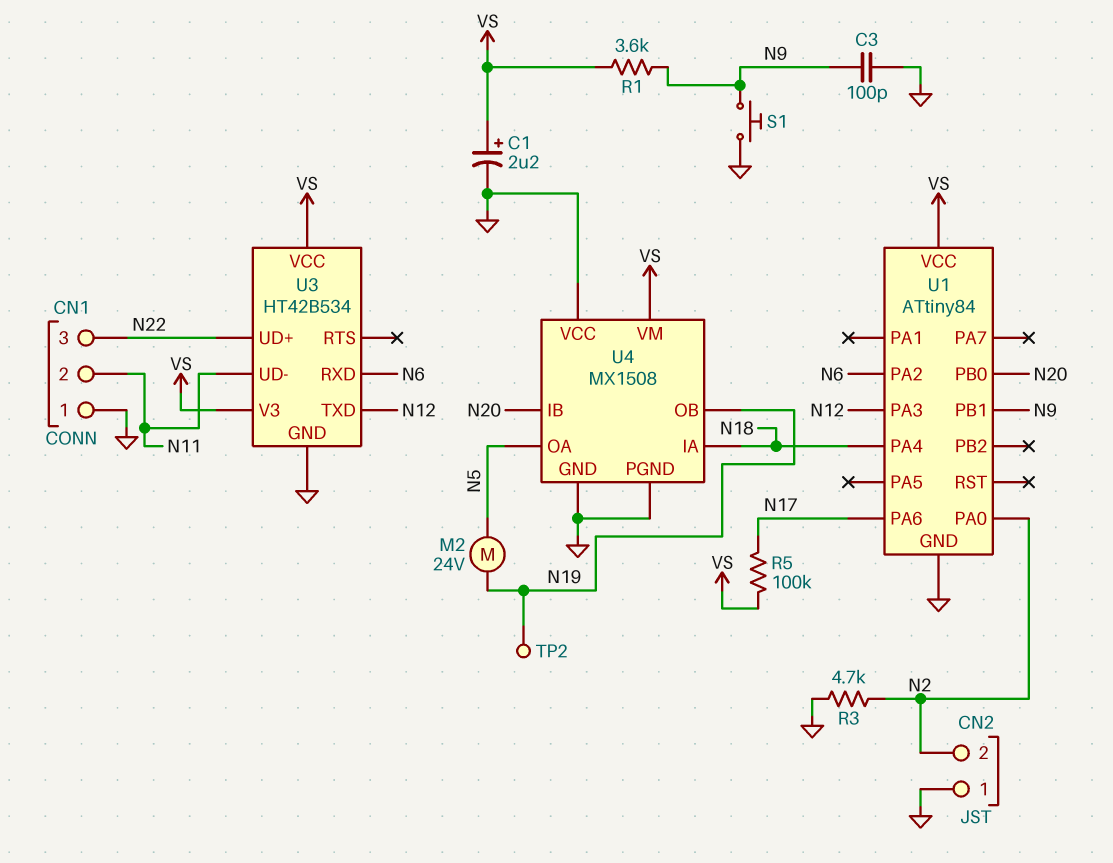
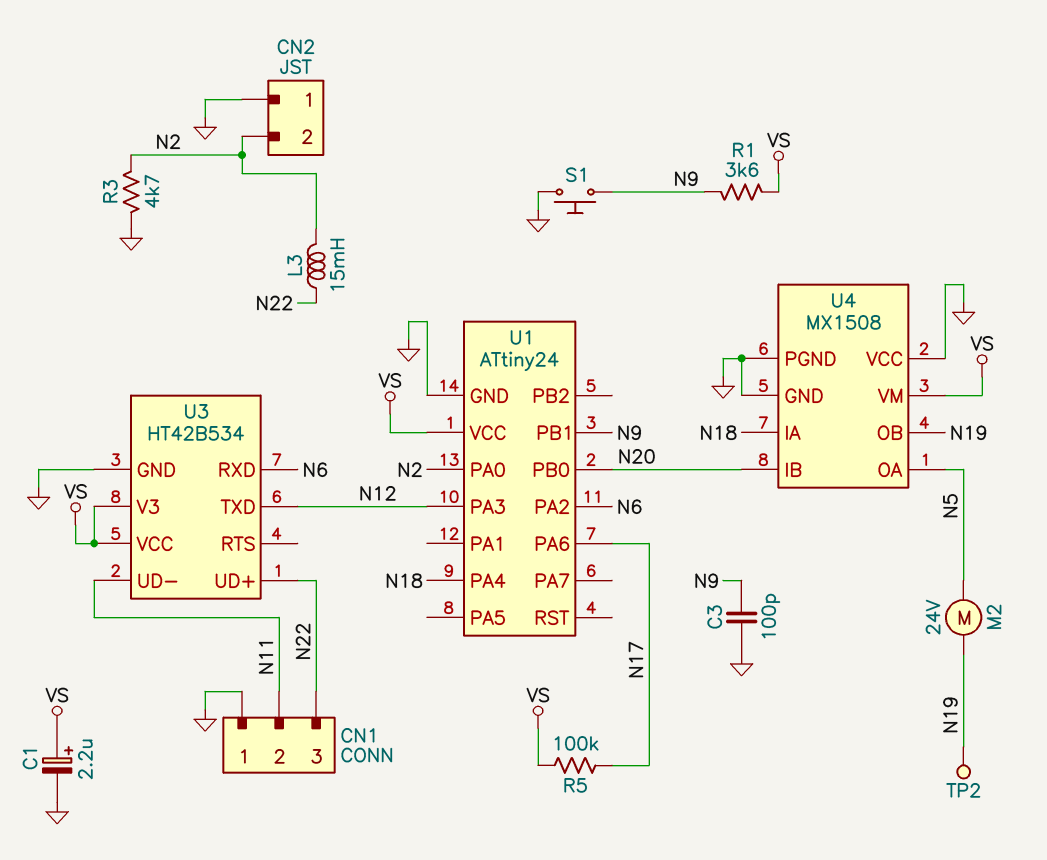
L3: none -> 15mH (N2, N22)
U1: ATtiny84 -> ATtiny24

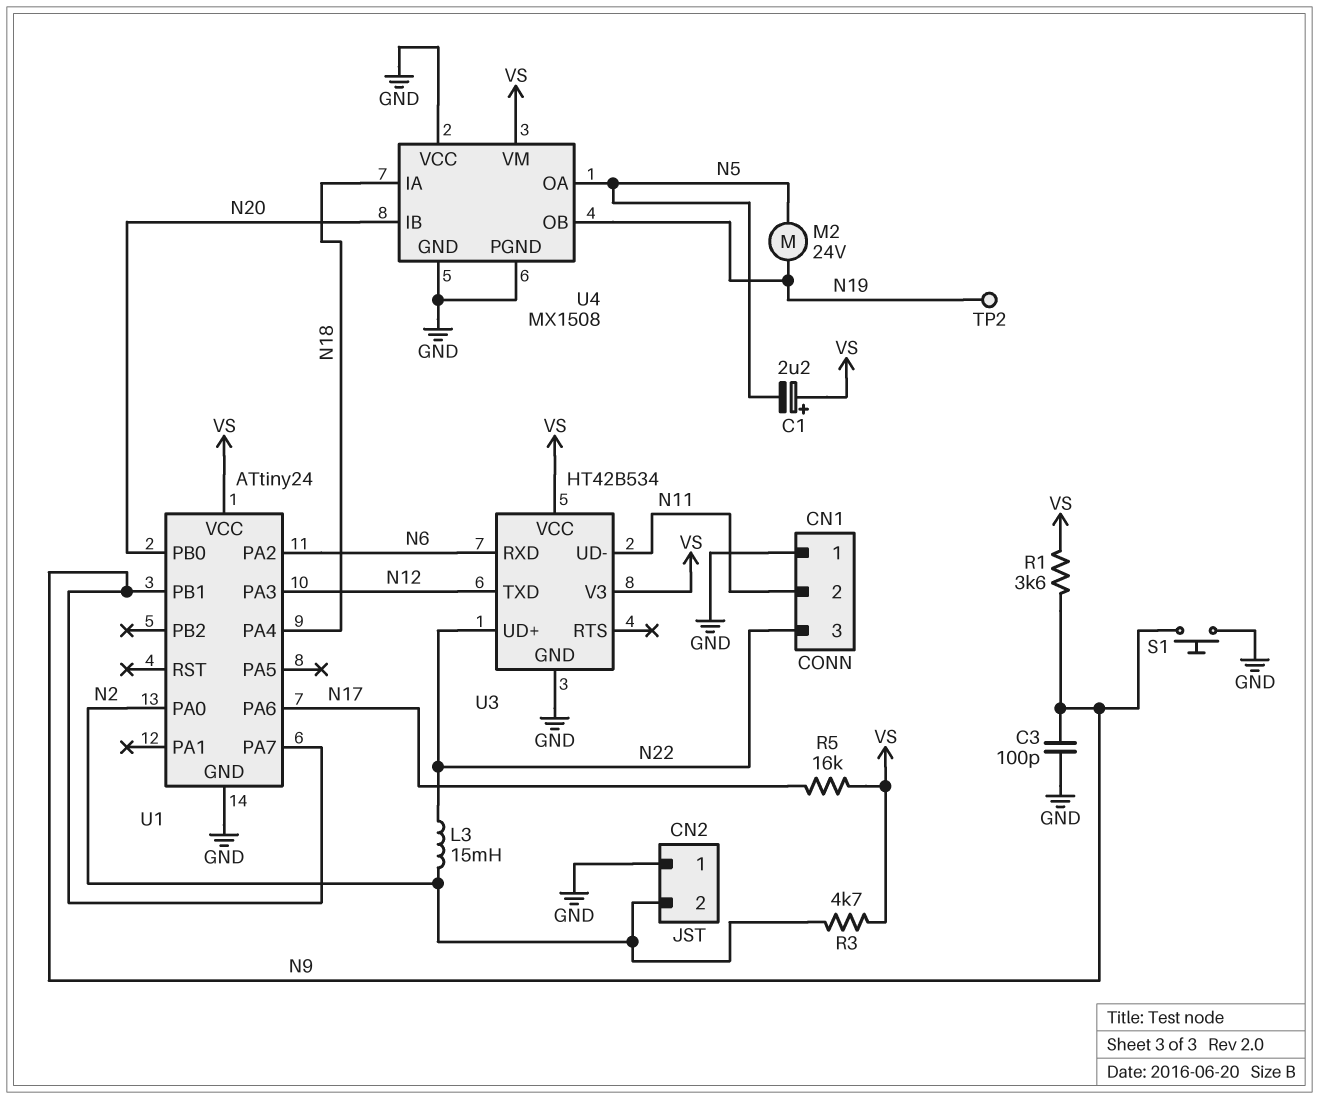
C1: 2.2uF (plus VS, minus GND) -> 2.2uF (plus VS, minus N5)
R3: 4.7k (GND, N2) -> 4.7k (N2, VS)
R5: 100k (N17, VS) -> 16k (N17, VS)
U1 pin PA7: none -> N9

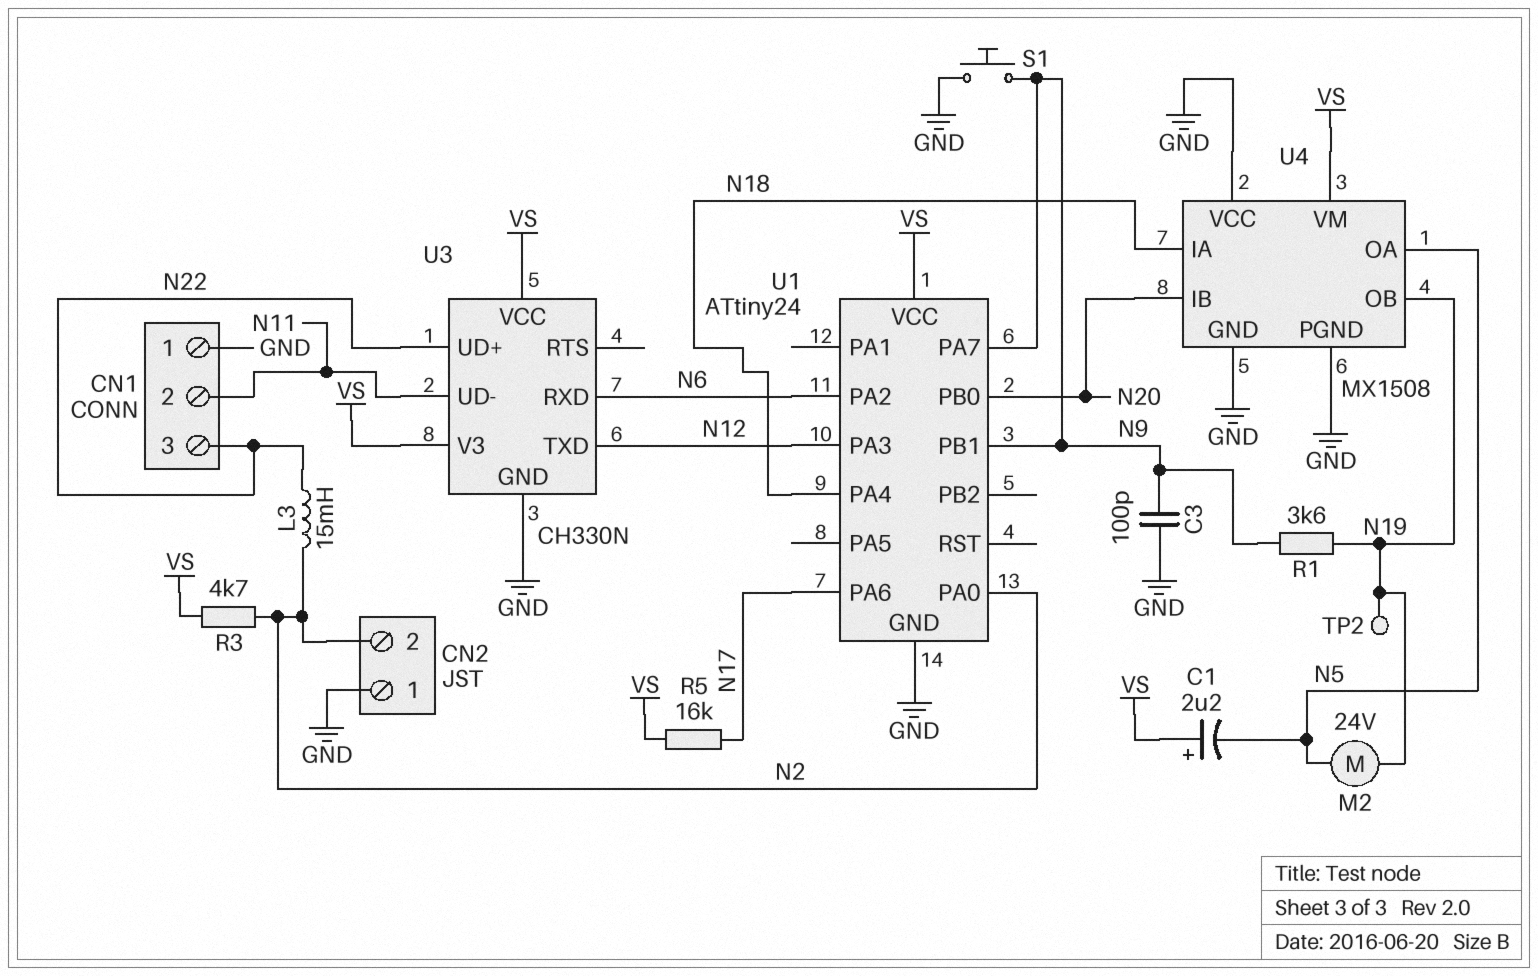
R1: 3.6k (N9, VS) -> 3.6k (N9, N19)
U3: HT42B534 -> CH330N

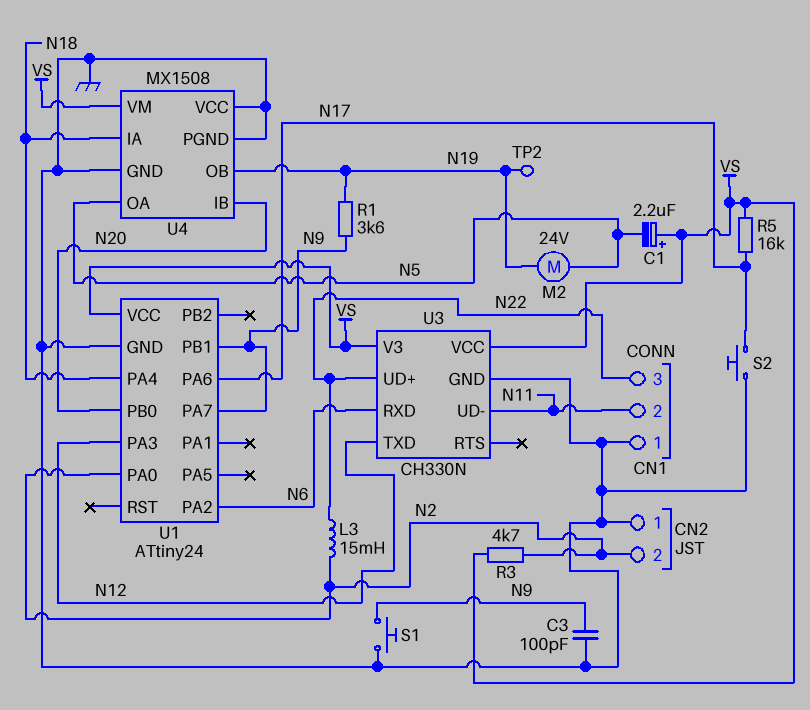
S2: none -> button (GND, N17)

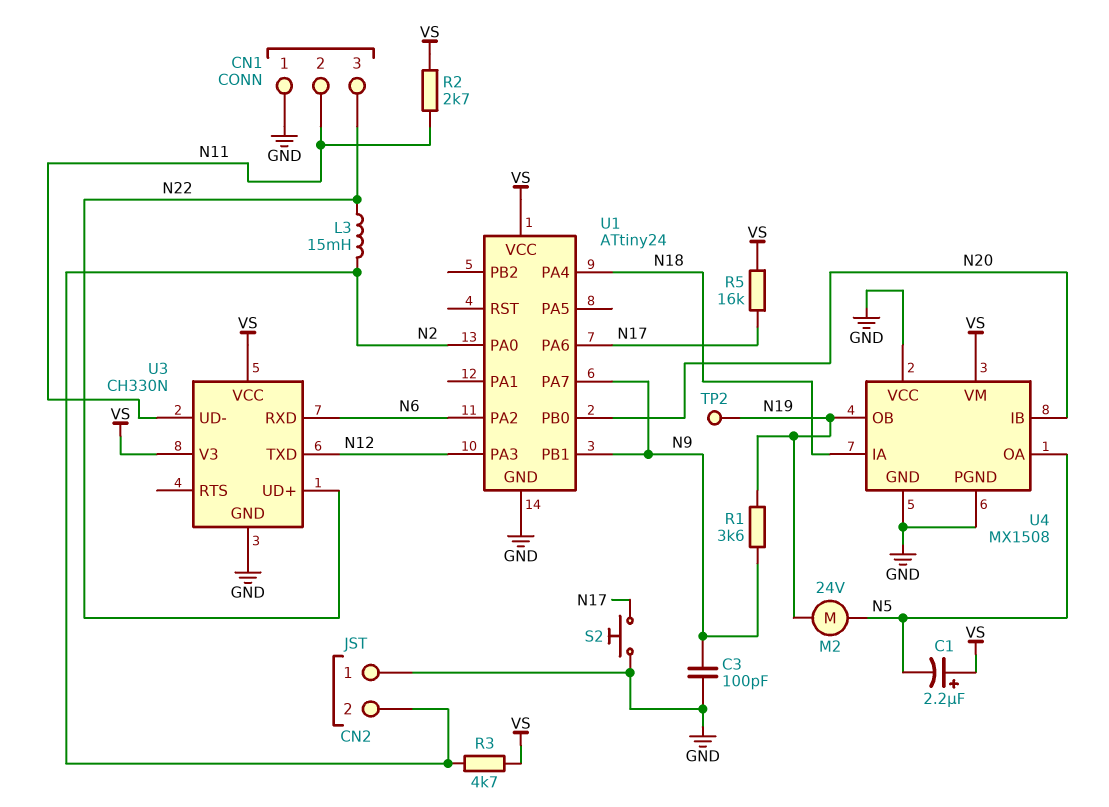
R2: none -> 2.7k (N11, VS)
S1: button (GND, N9) -> none

